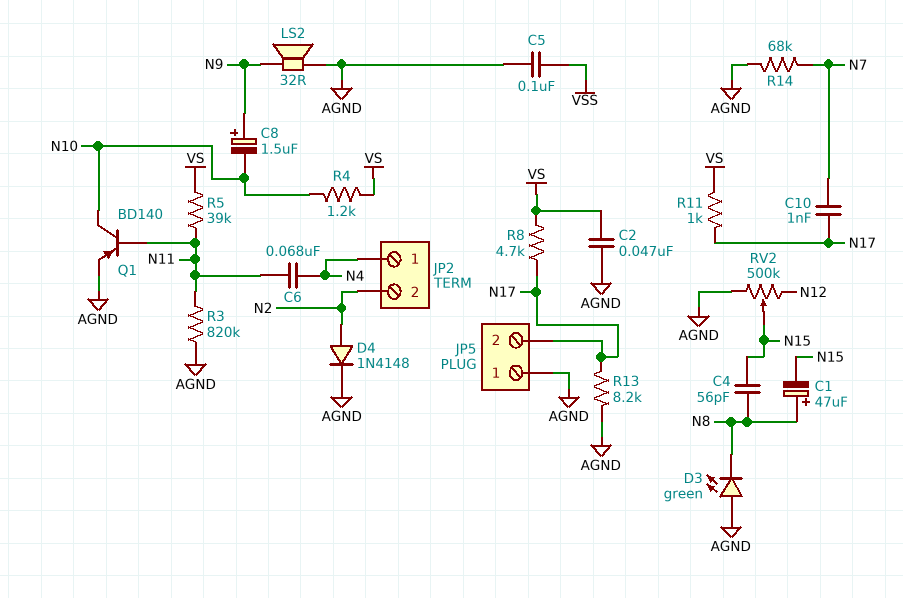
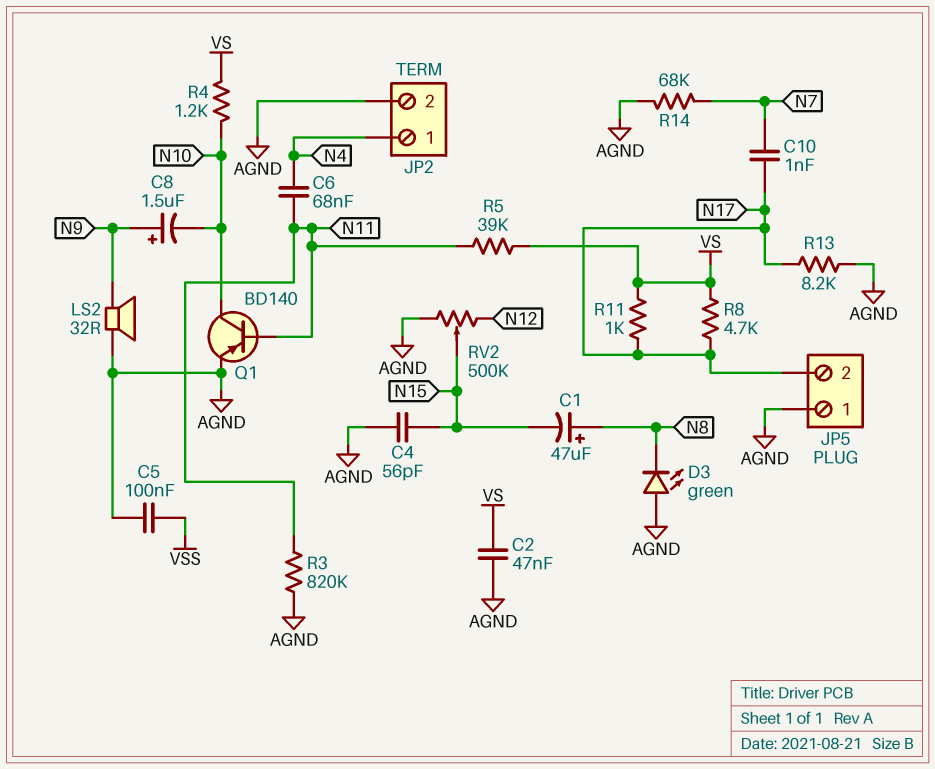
C4: 56pF (N8, N15) -> 56pF (AGND, N15)
D4: diode 1N4148 (A N2, K AGND) -> none
JP2 pin 2: N2 -> AGND

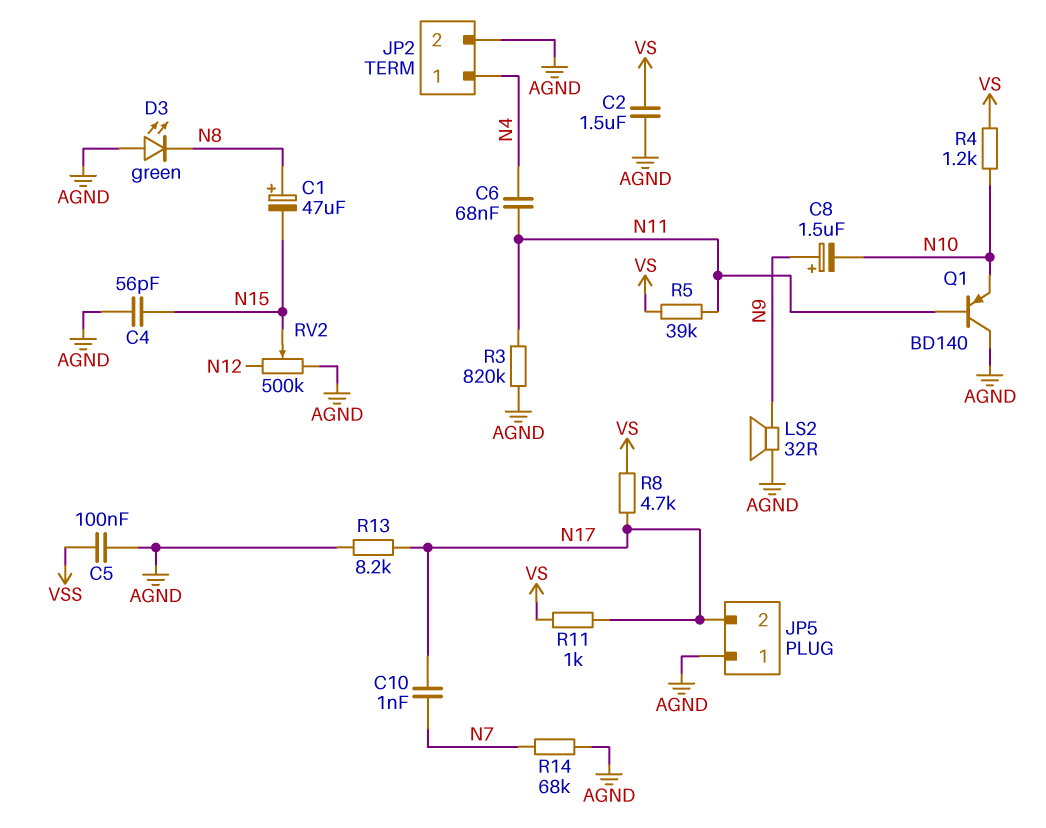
C2: 47nF (AGND, VS) -> 1.5uF (AGND, VS)
Q1: PNP BD140 (B N11, C N10, E AGND) -> PNP BD140 (B N11, C AGND, E N10)

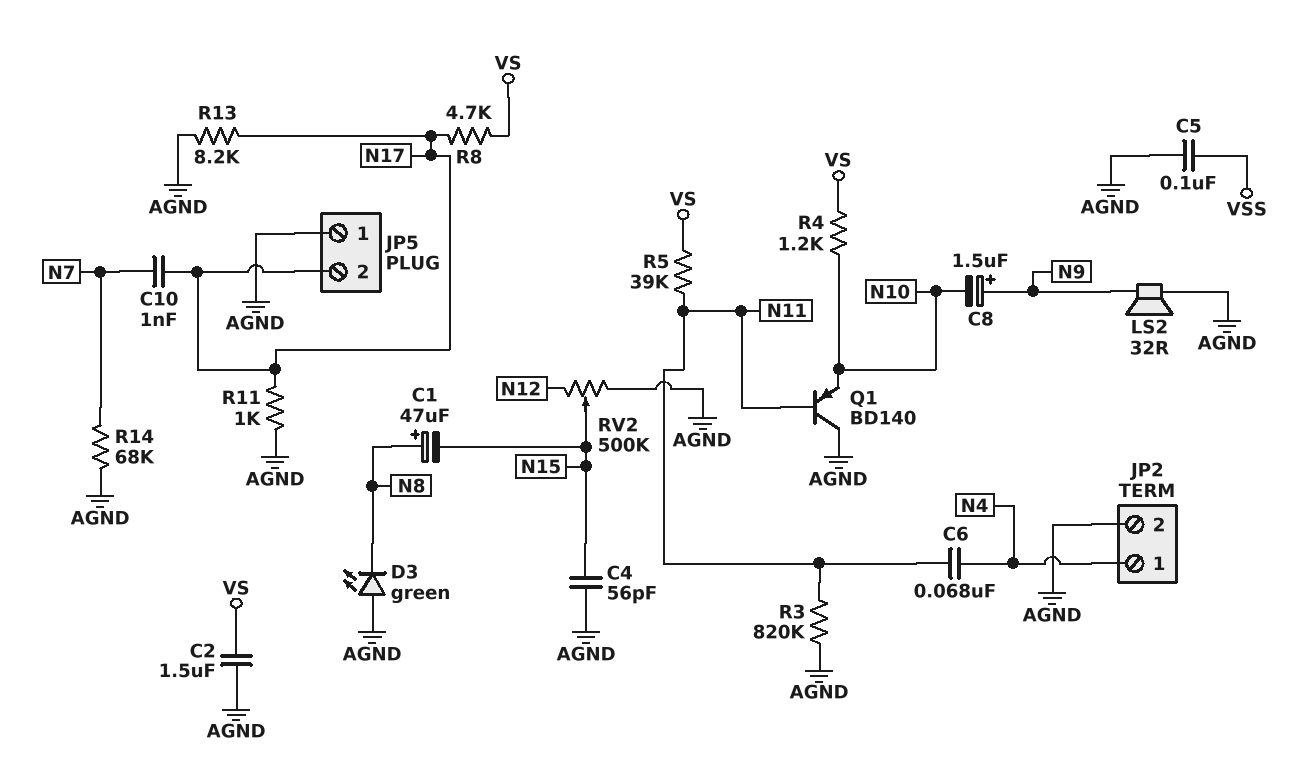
R11: 1k (N17, VS) -> 1k (AGND, N17)

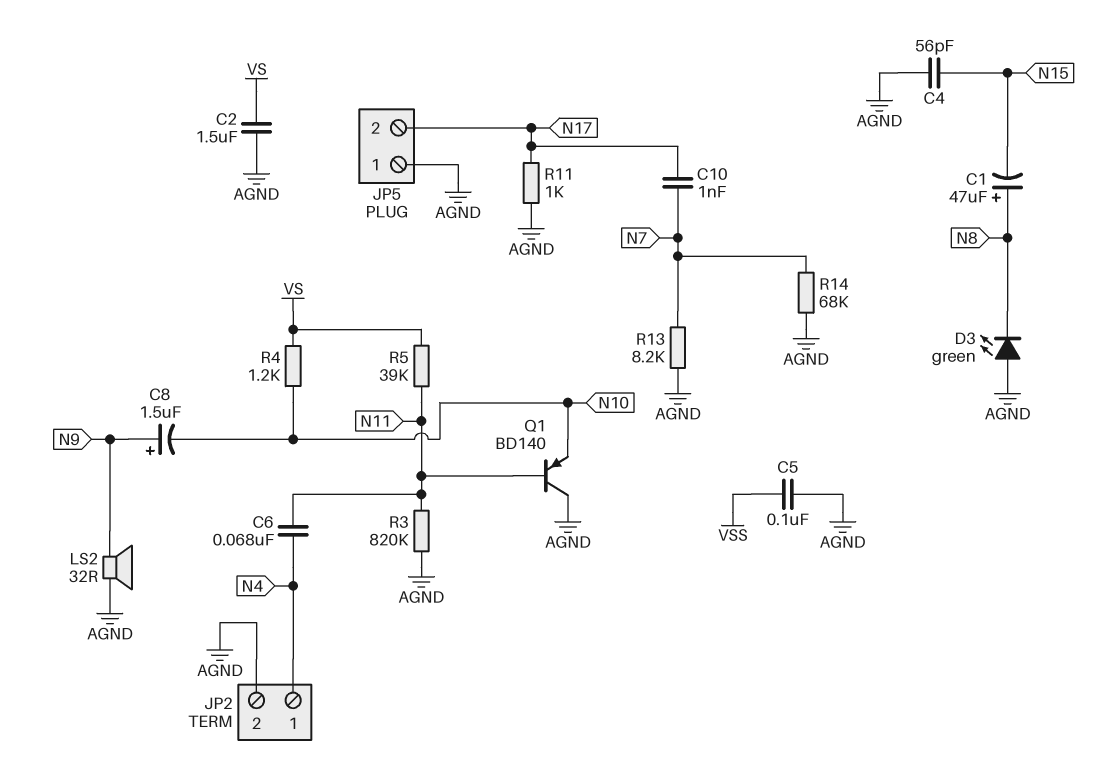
R8: 4.7k (N17, VS) -> none
R13: 8.2k (AGND, N17) -> 8.2k (AGND, N7)
RV2: 500k (AGND, N12, wiper N15) -> none

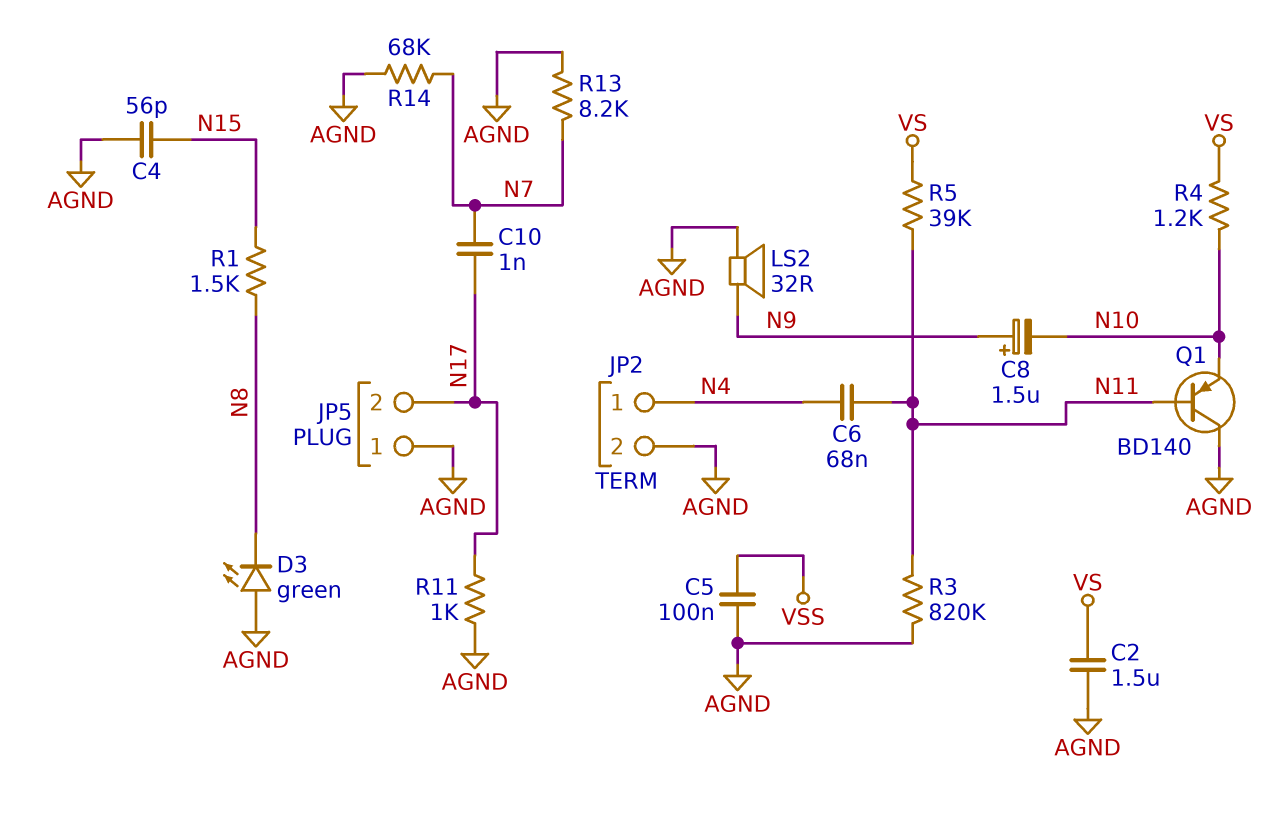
C1: 47uF (plus N8, minus N15) -> none
R1: none -> 1.5k (N8, N15)

